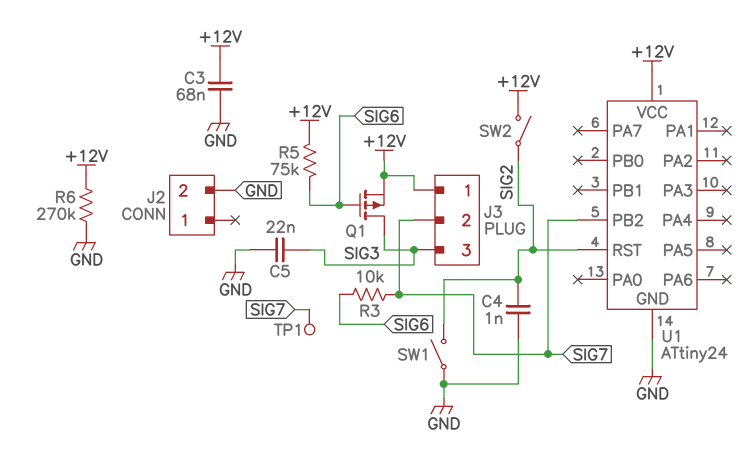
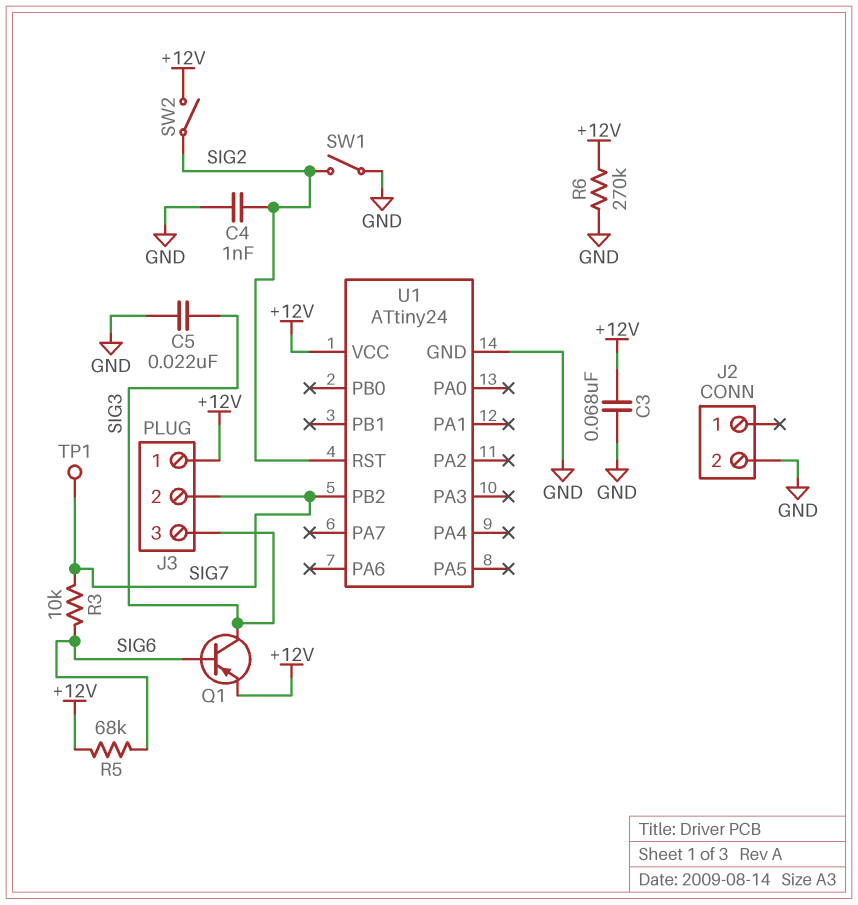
Q1: PMOS (G SIG6, D SIG3, S +12V) -> PNP (B SIG6, C SIG3, E +12V)
R5: 75k (+12V, SIG6) -> 68k (+12V, SIG6)

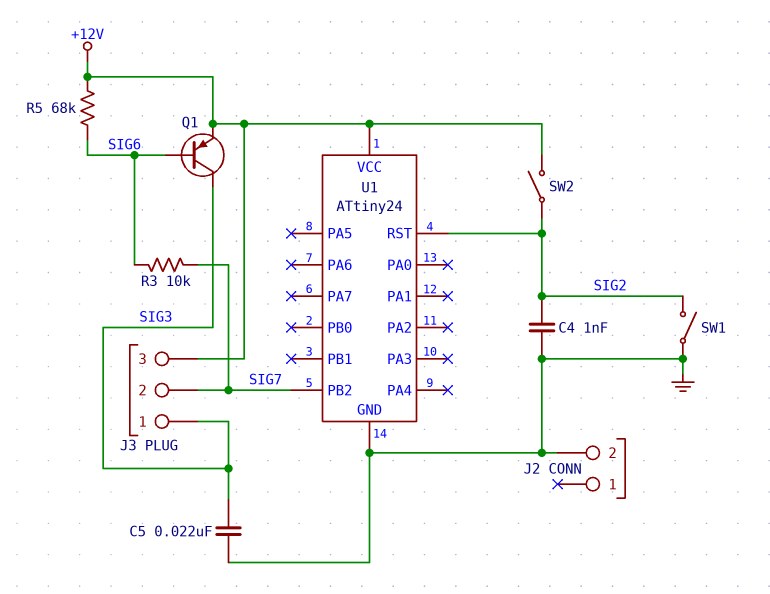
C3: 68nF (+12V, GND) -> none
J3 pin 1: +12V -> SIG3
J3 pin 3: SIG3 -> +12V
R6: 270k (+12V, GND) -> none
TP1: test point (SIG7) -> none

